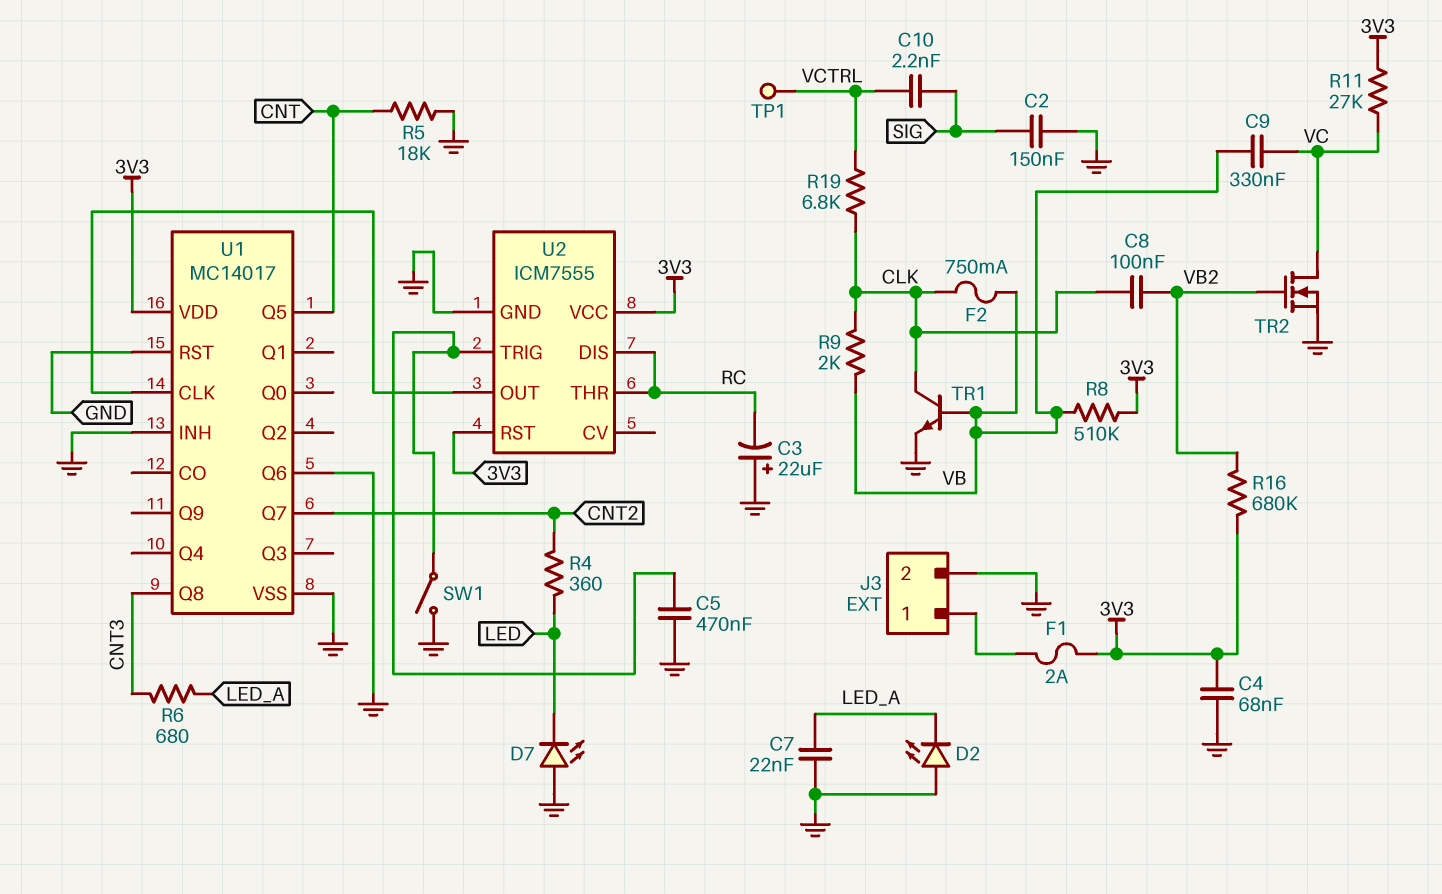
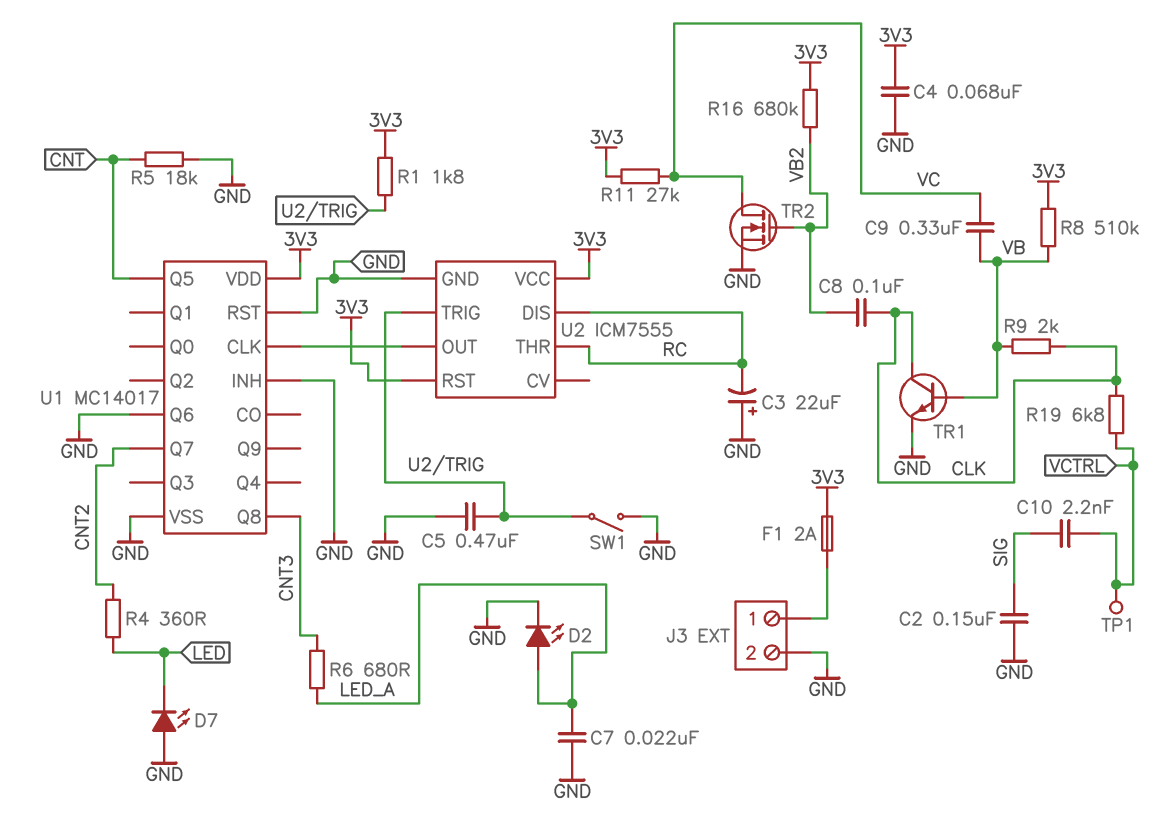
D2: LED (A GND, K LED_A) -> LED (A LED_A, K GND)
F2: 750mA (CLK, VB) -> none
R1: none -> 1.8k (3V3, U2/TRIG)

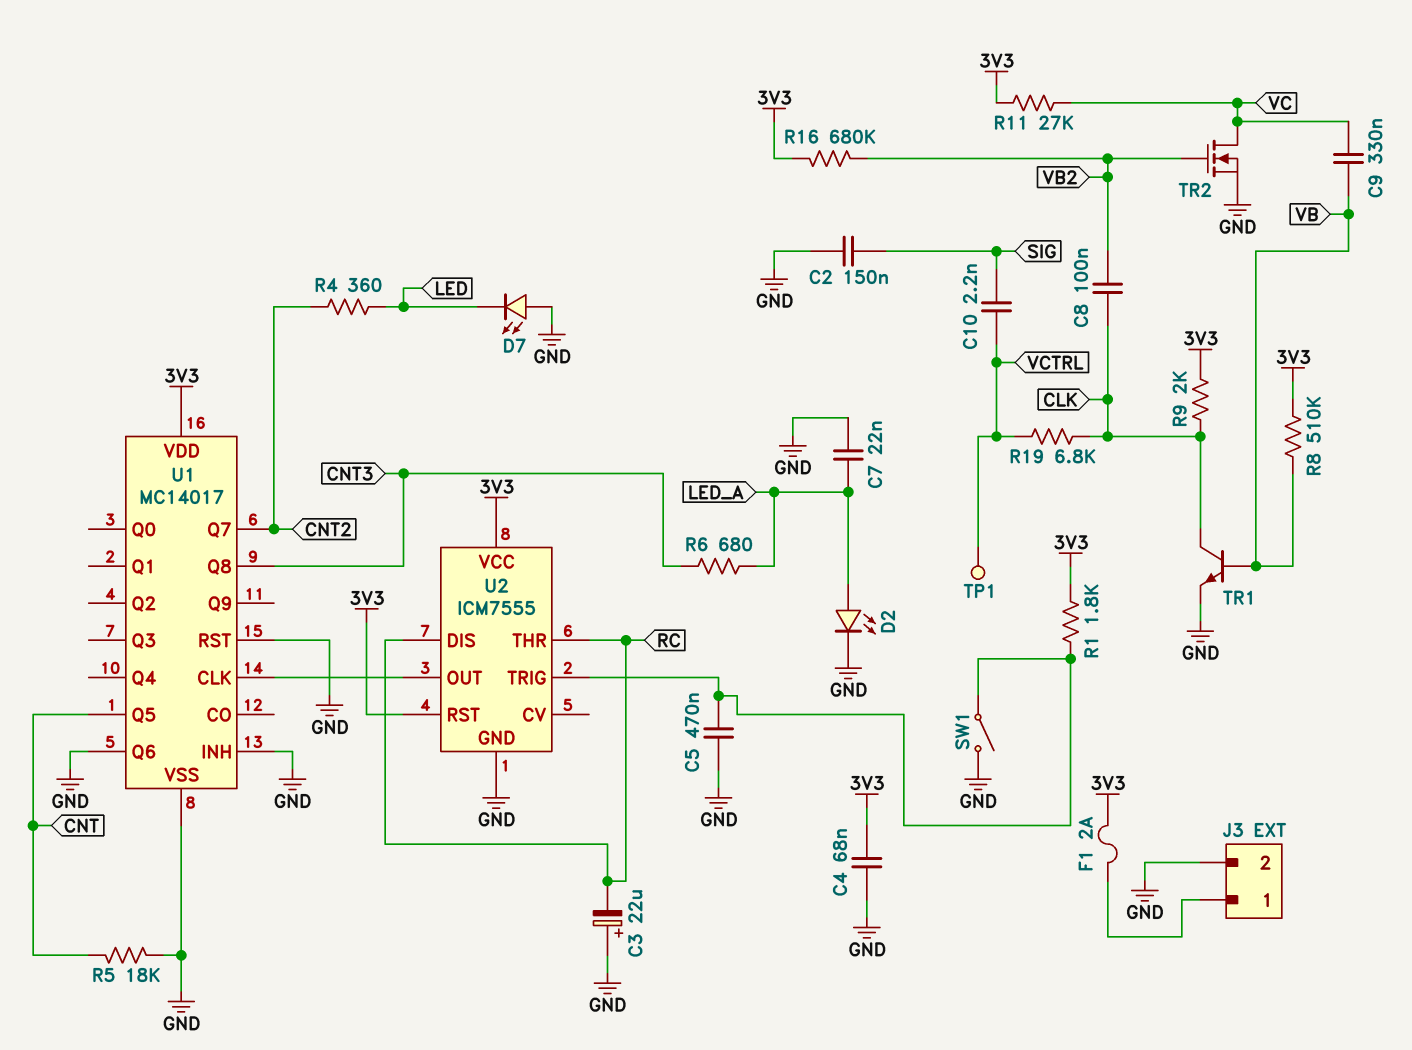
R9: 2k (CLK, VB) -> 2k (3V3, CLK)

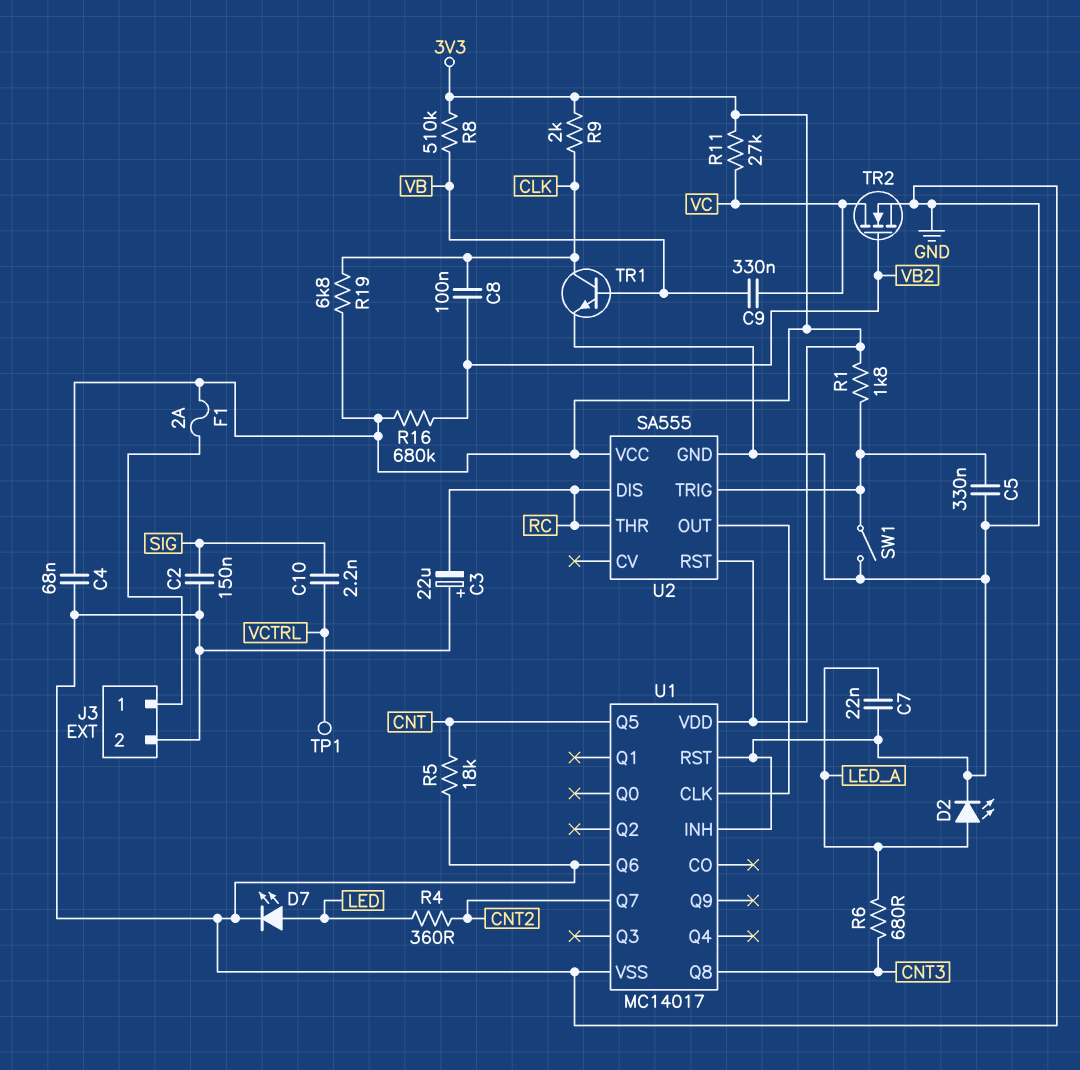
C5: 470nF (GND, U2/TRIG) -> 330nF (GND, U2/TRIG)
D7: LED (A GND, K LED) -> LED (A LED, K GND)
R19: 6.8k (CLK, VCTRL) -> 6.8k (3V3, CLK)
U2: ICM7555 -> SA555

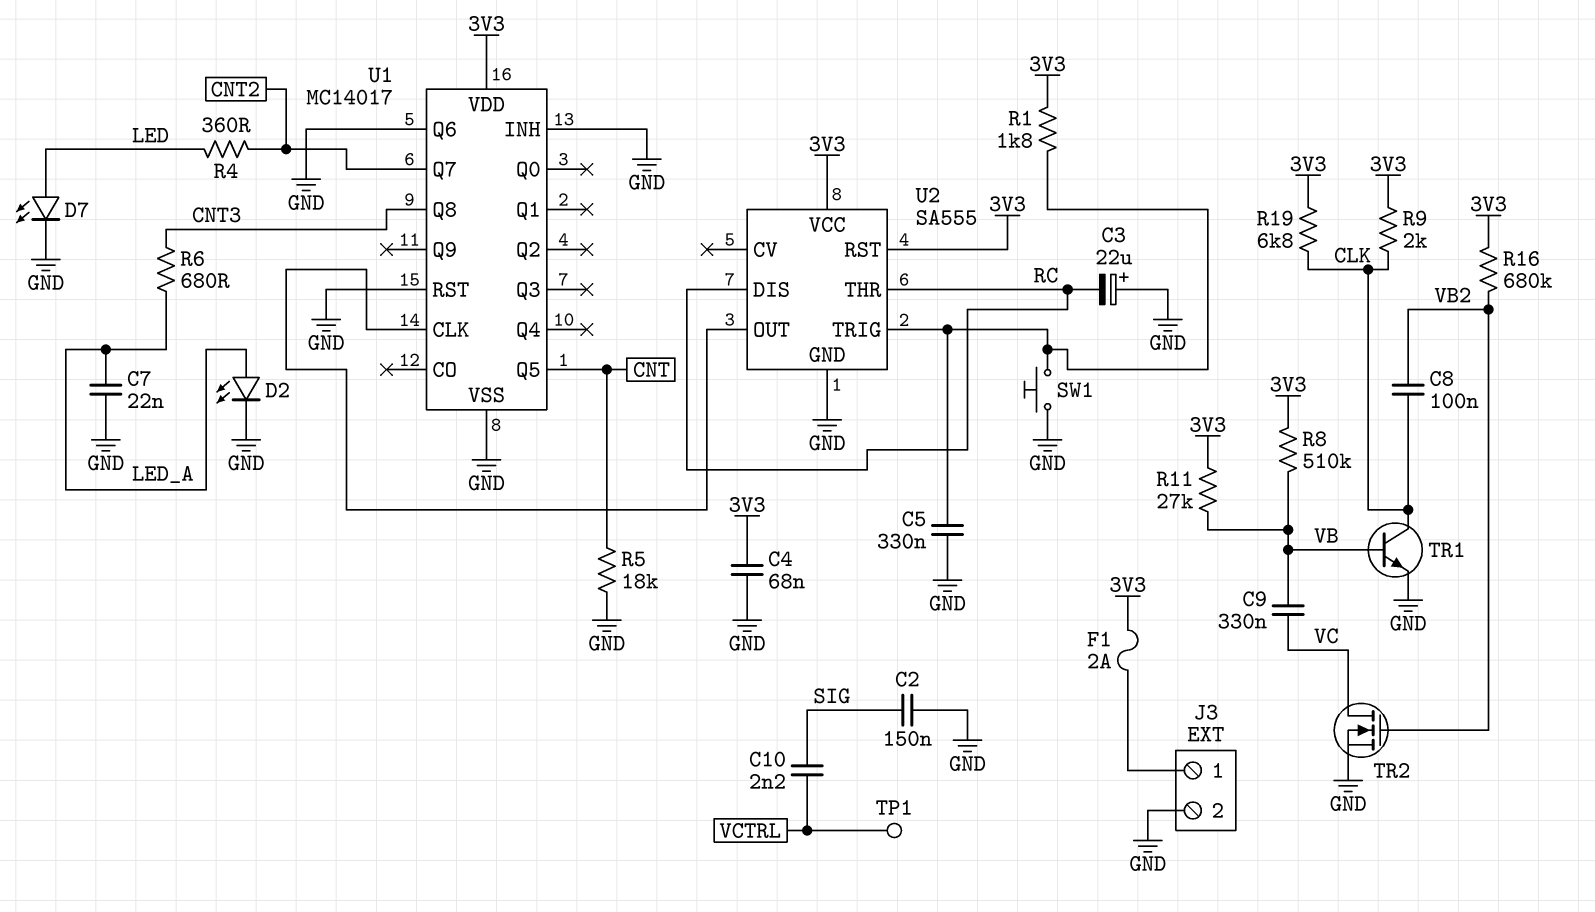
R11: 27k (3V3, VC) -> 27k (3V3, VB)
SW1: switch (GND, U2/TRIG) -> button (GND, U2/TRIG)

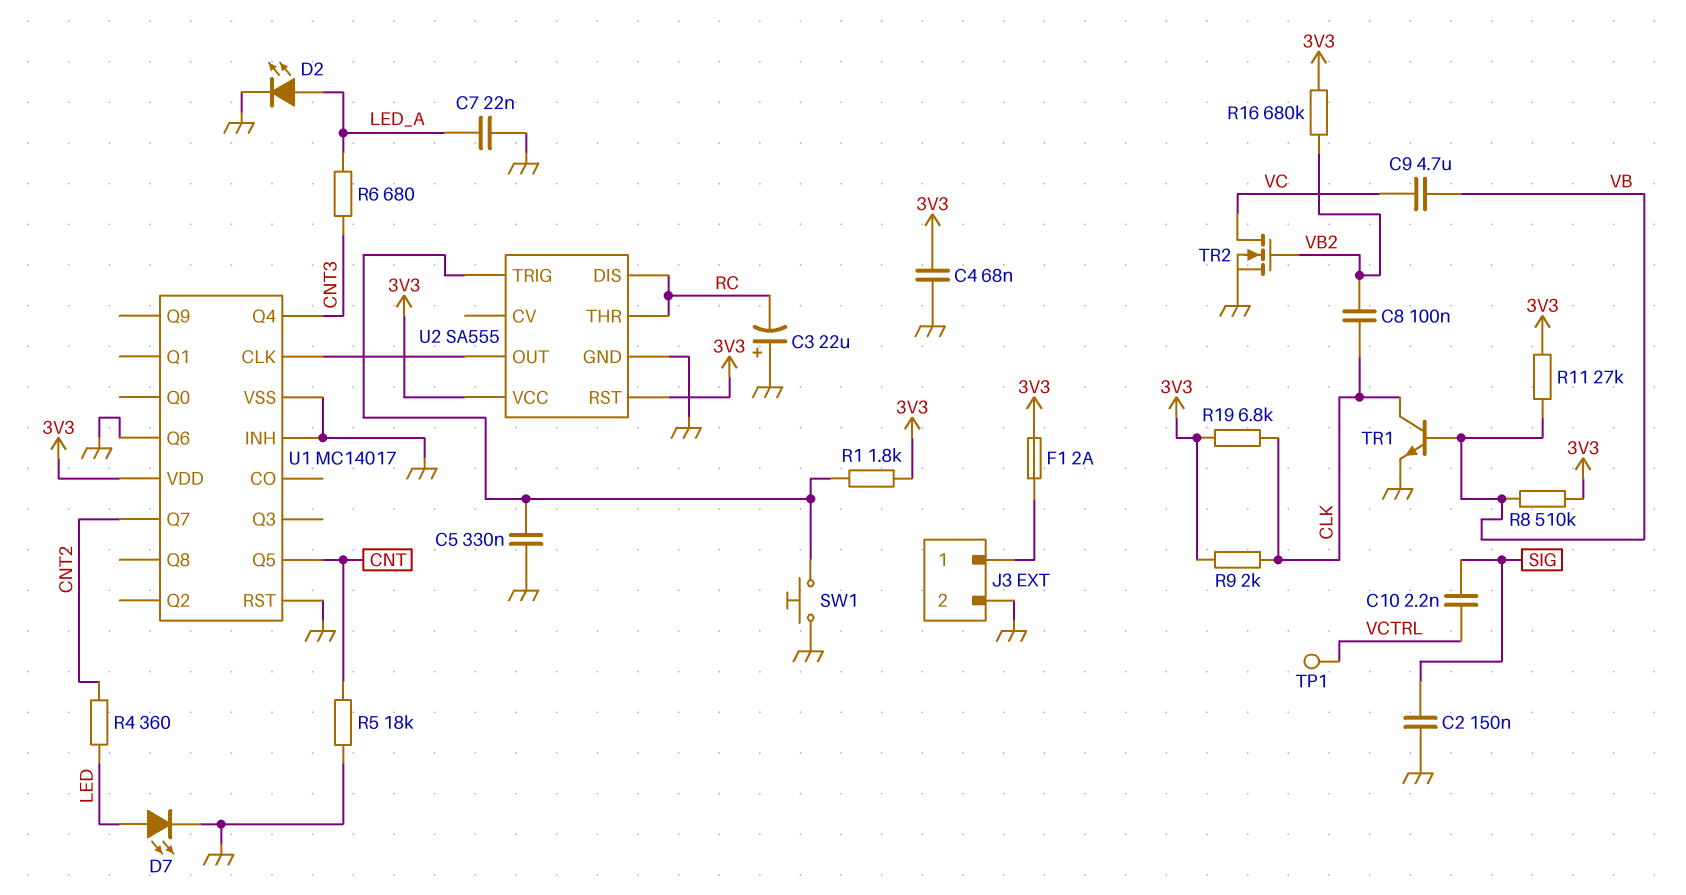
C9: 330nF (VB, VC) -> 4.7uF (VB, VC)
U1 pin Q4: none -> CNT3
U1 pin Q8: CNT3 -> none

